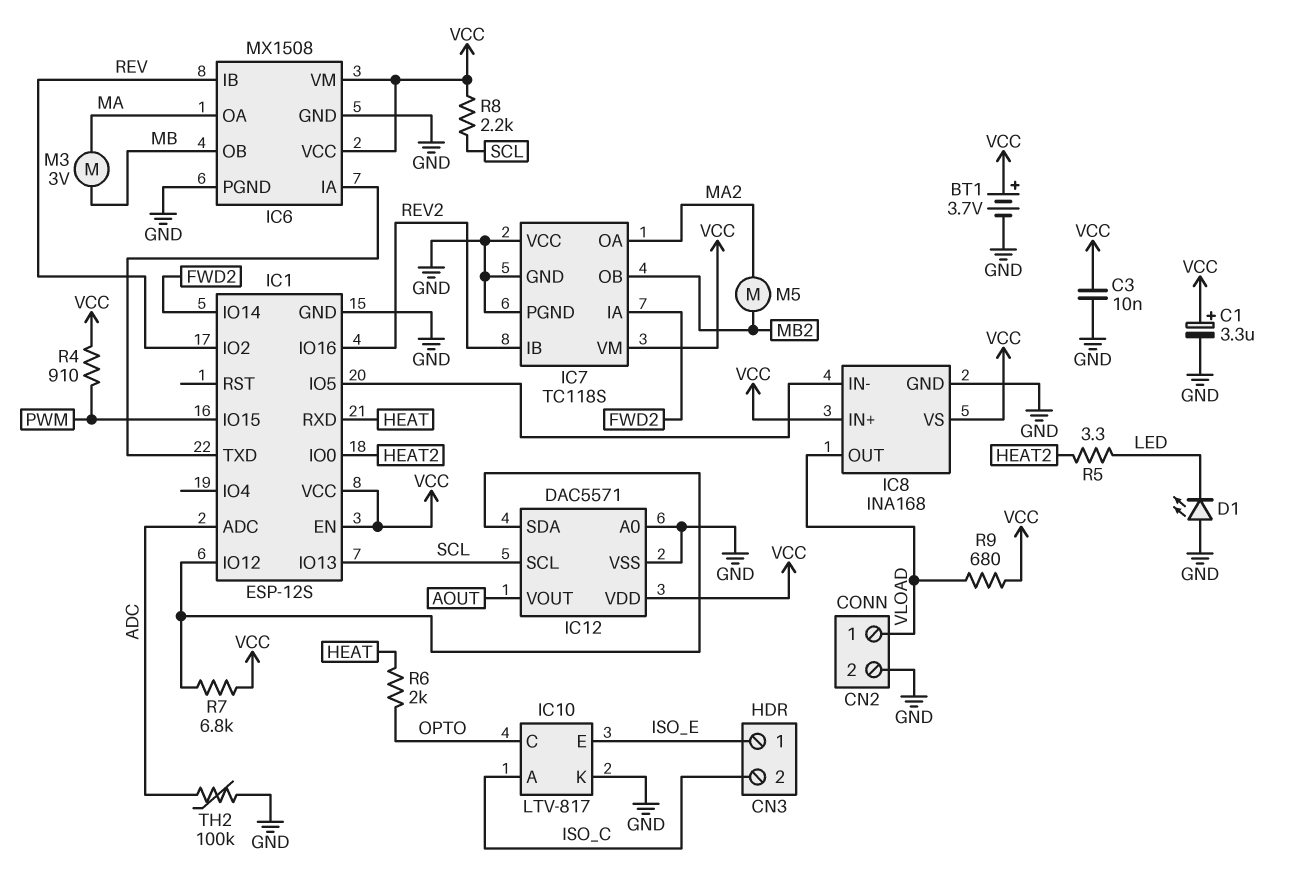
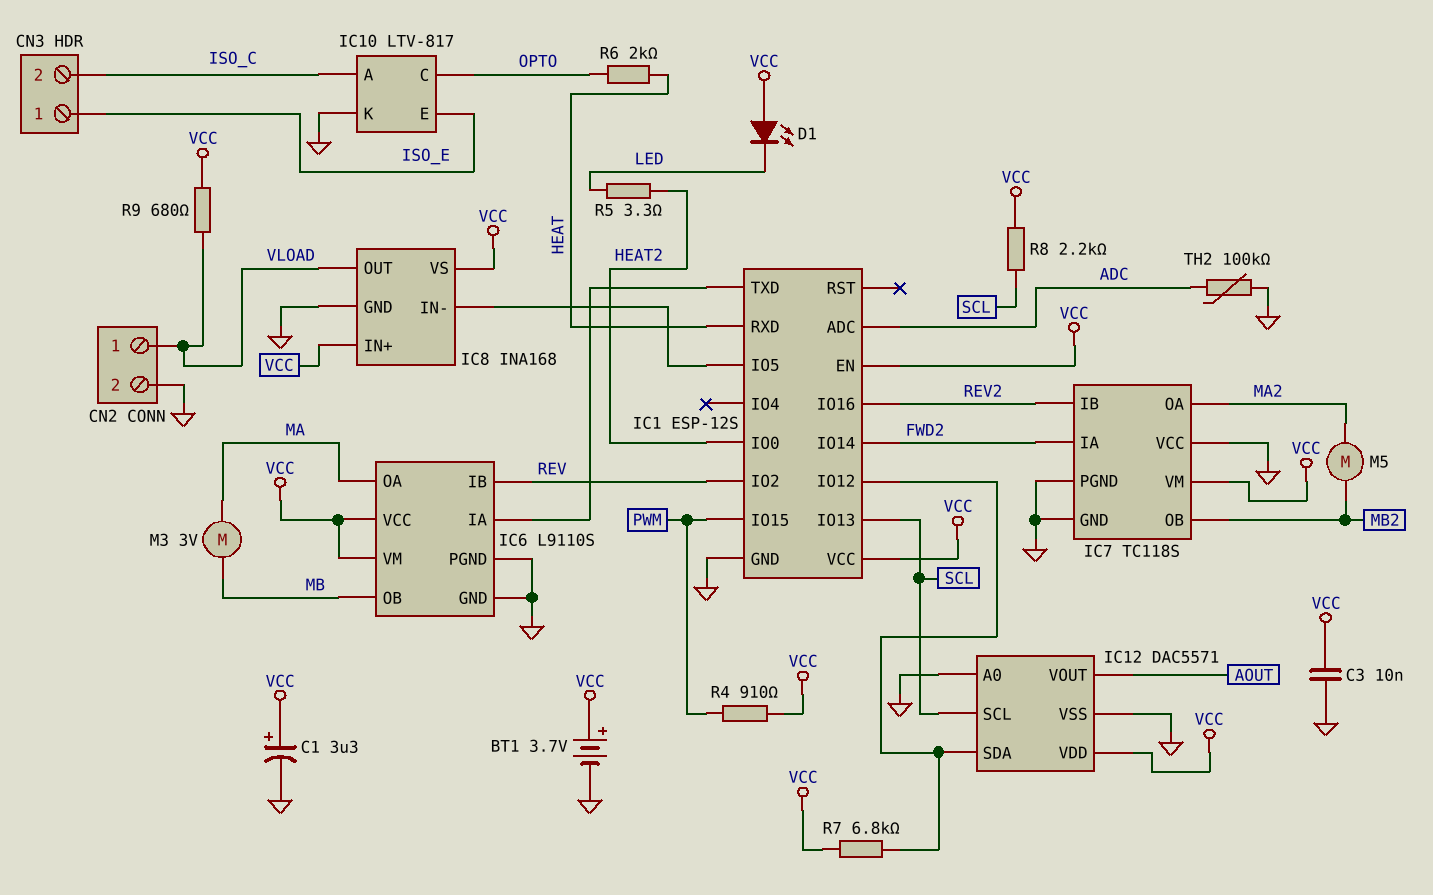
D1: LED (A GND, K LED) -> LED (A VCC, K LED)
IC6: MX1508 -> L9110S

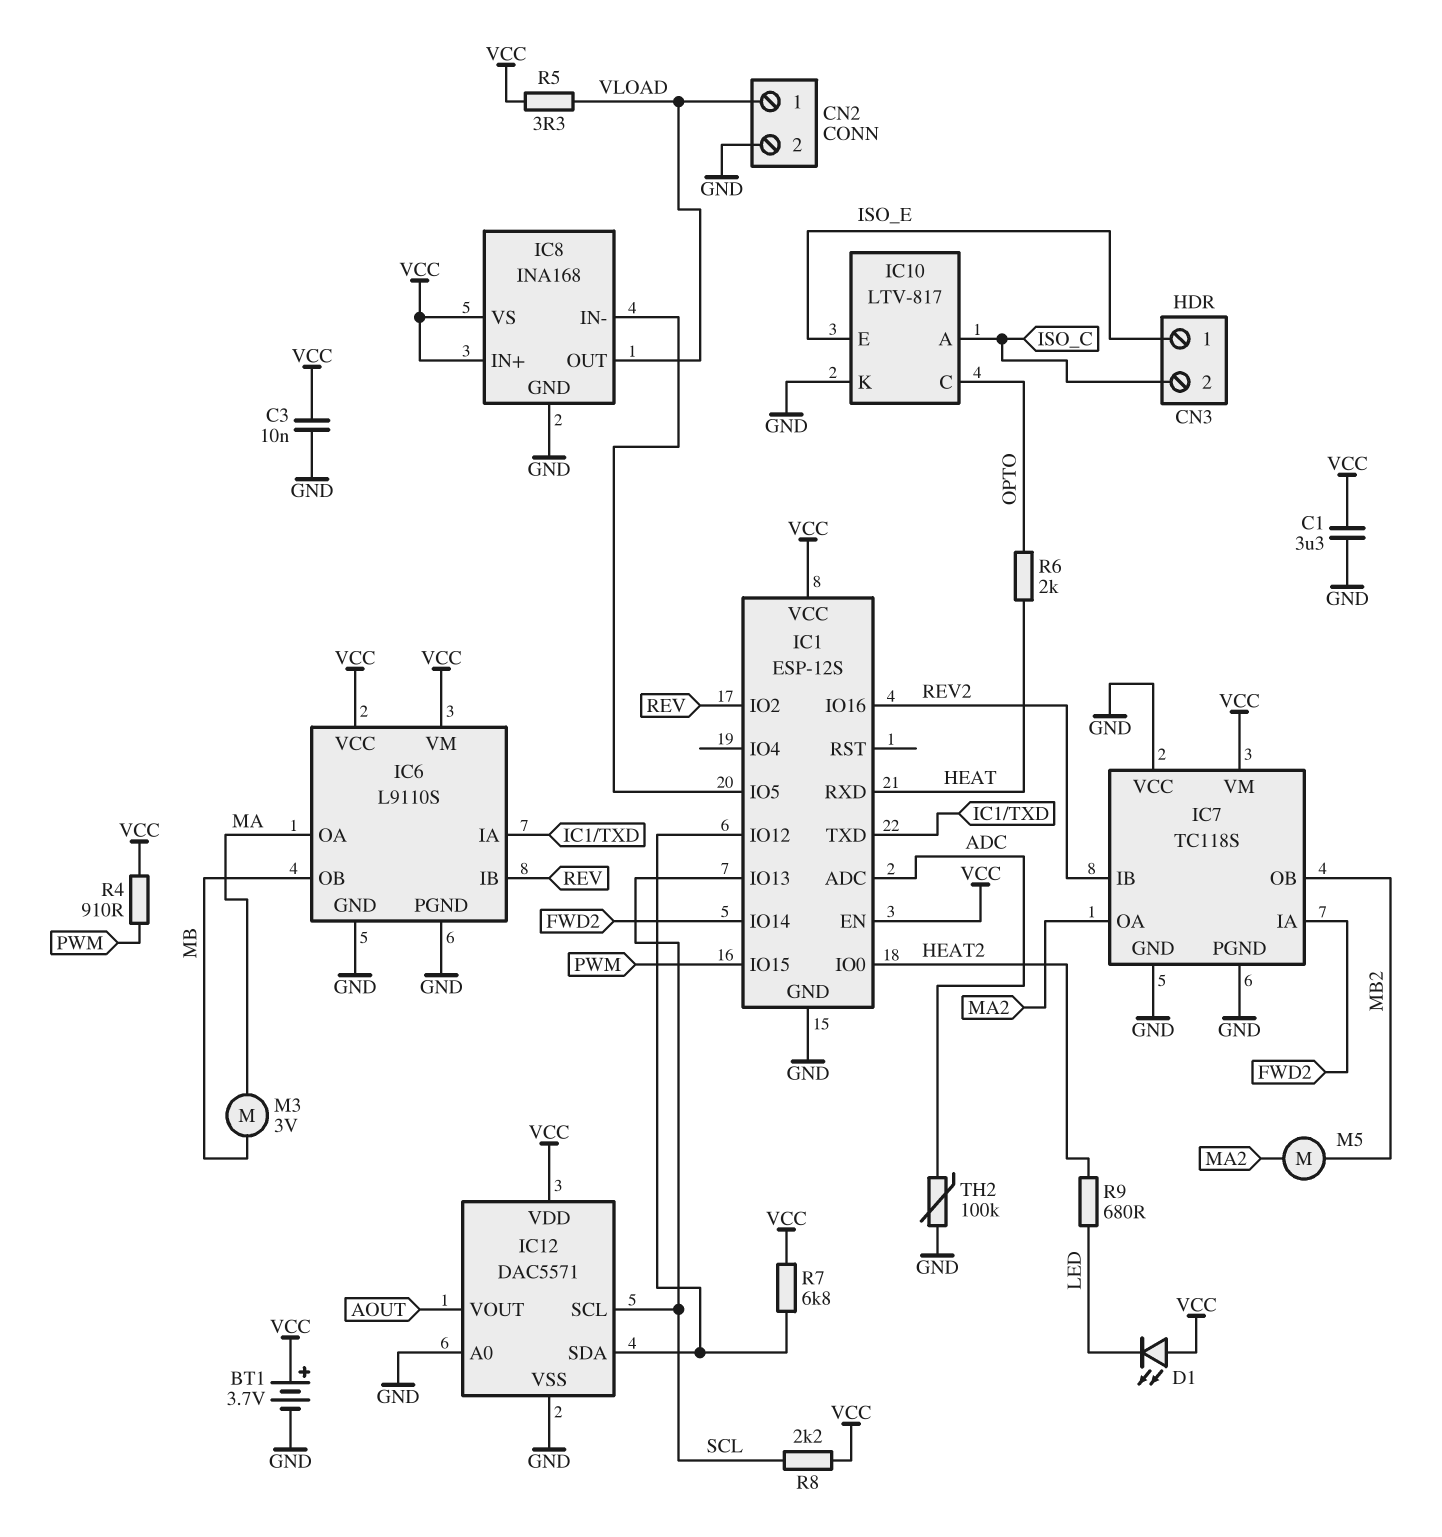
C1: 3.3uF (plus VCC, minus GND) -> 3.3uF (GND, VCC)
R5: 3.3 (HEAT2, LED) -> 3.3 (VCC, VLOAD)
R9: 680 (VCC, VLOAD) -> 680 (HEAT2, LED)

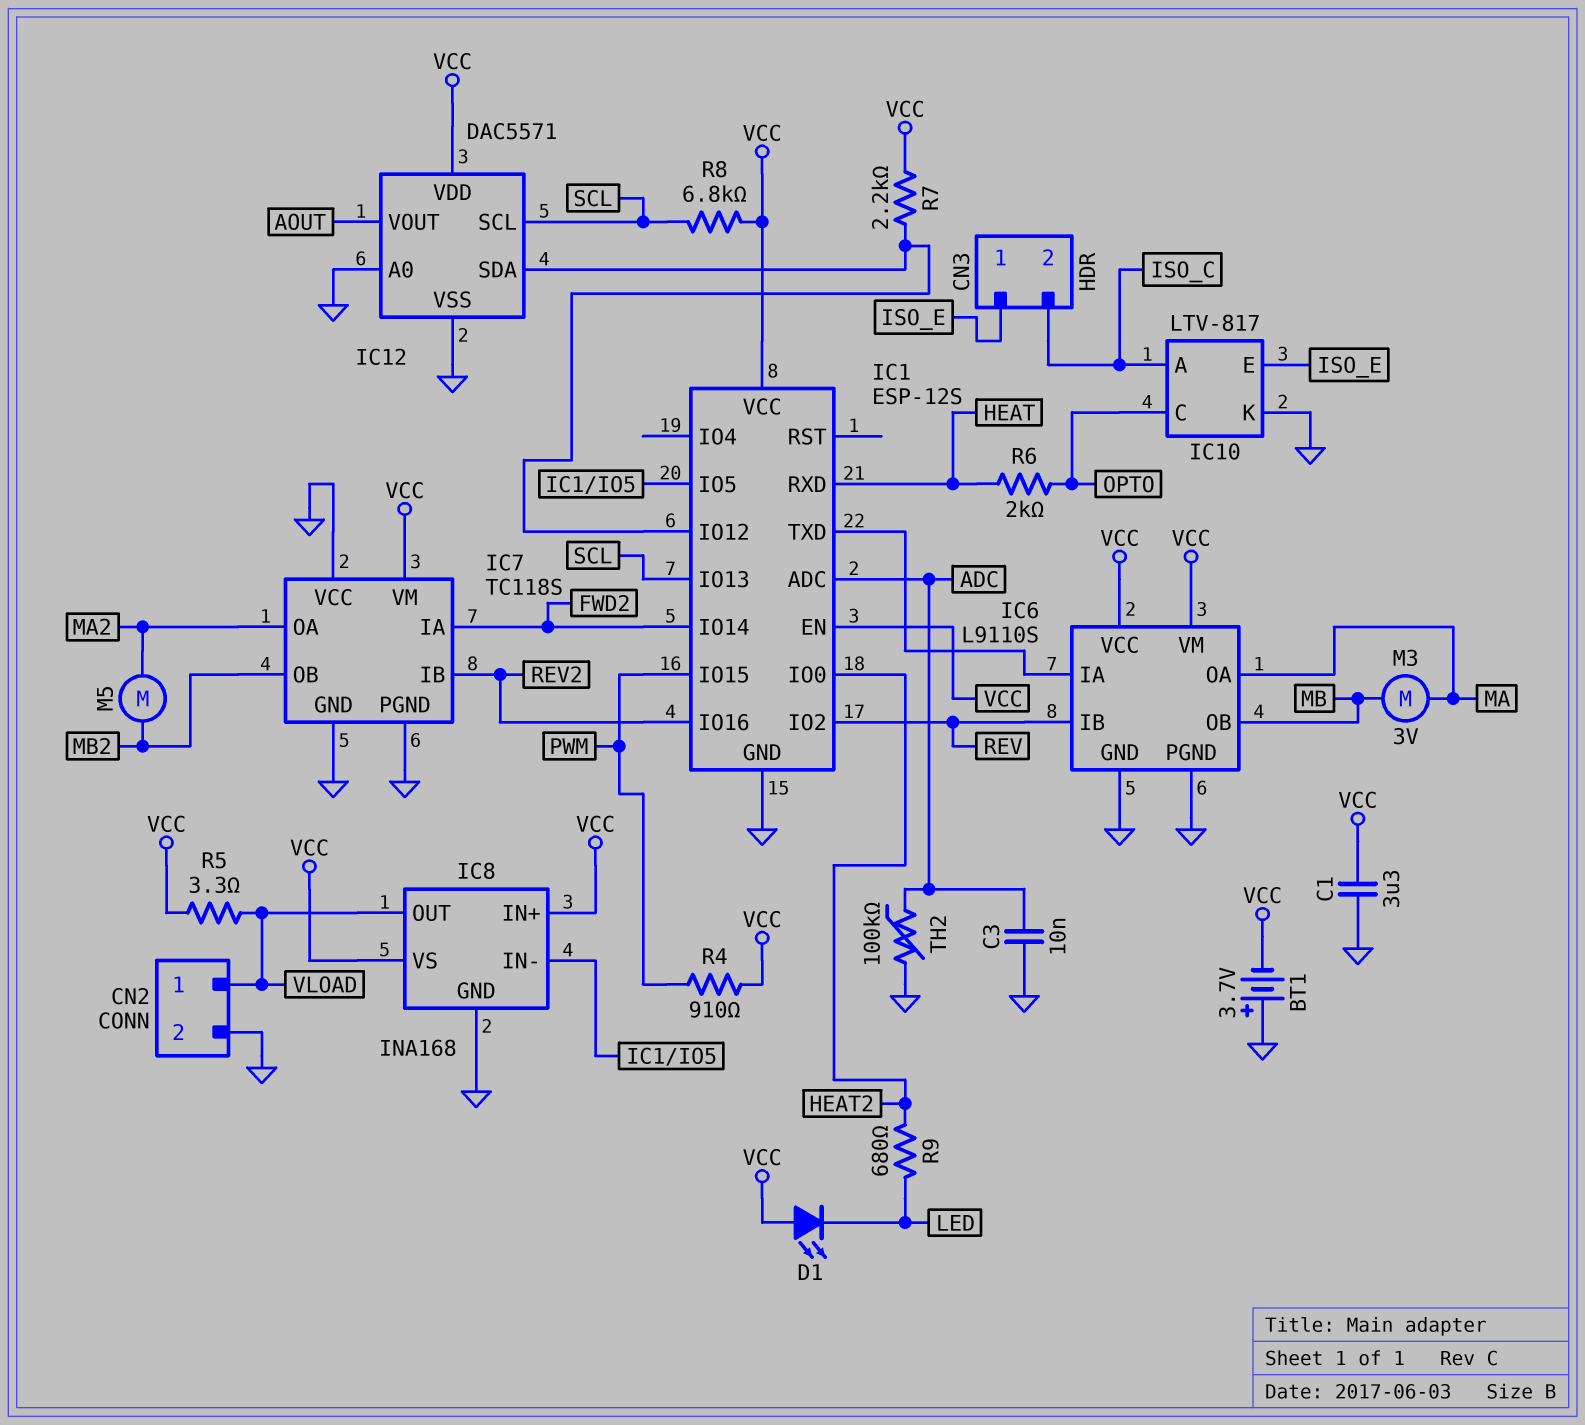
BT1: 3.7V (plus VCC, minus GND) -> 3.7V (plus GND, minus VCC)
C3: 10nF (GND, VCC) -> 10nF (ADC, GND)
R7: 6.8k (IC1/IO12, VCC) -> 2.2k (IC1/IO12, VCC)
R8: 2.2k (SCL, VCC) -> 6.8k (SCL, VCC)

